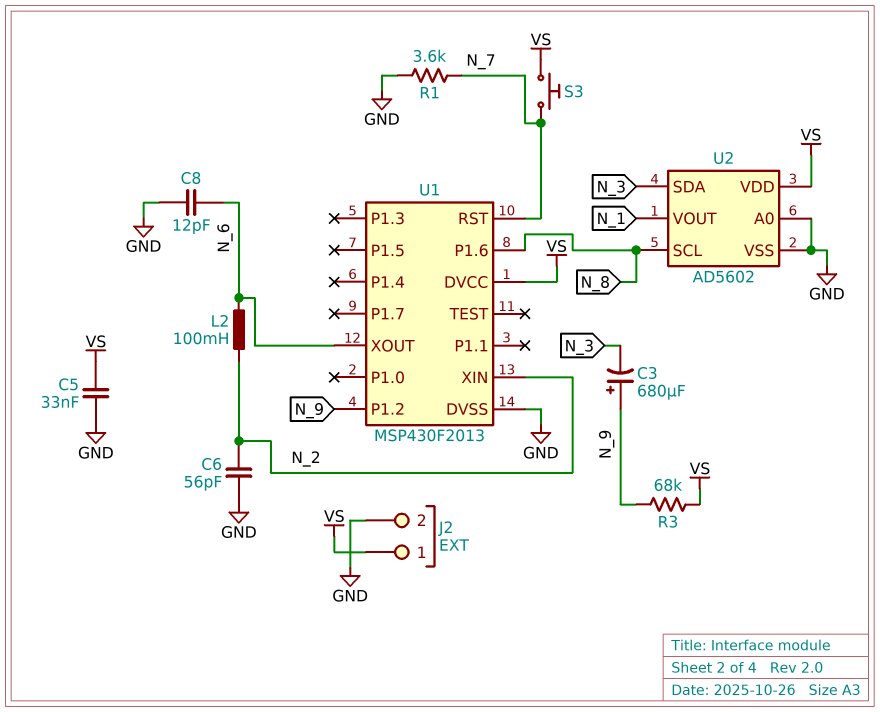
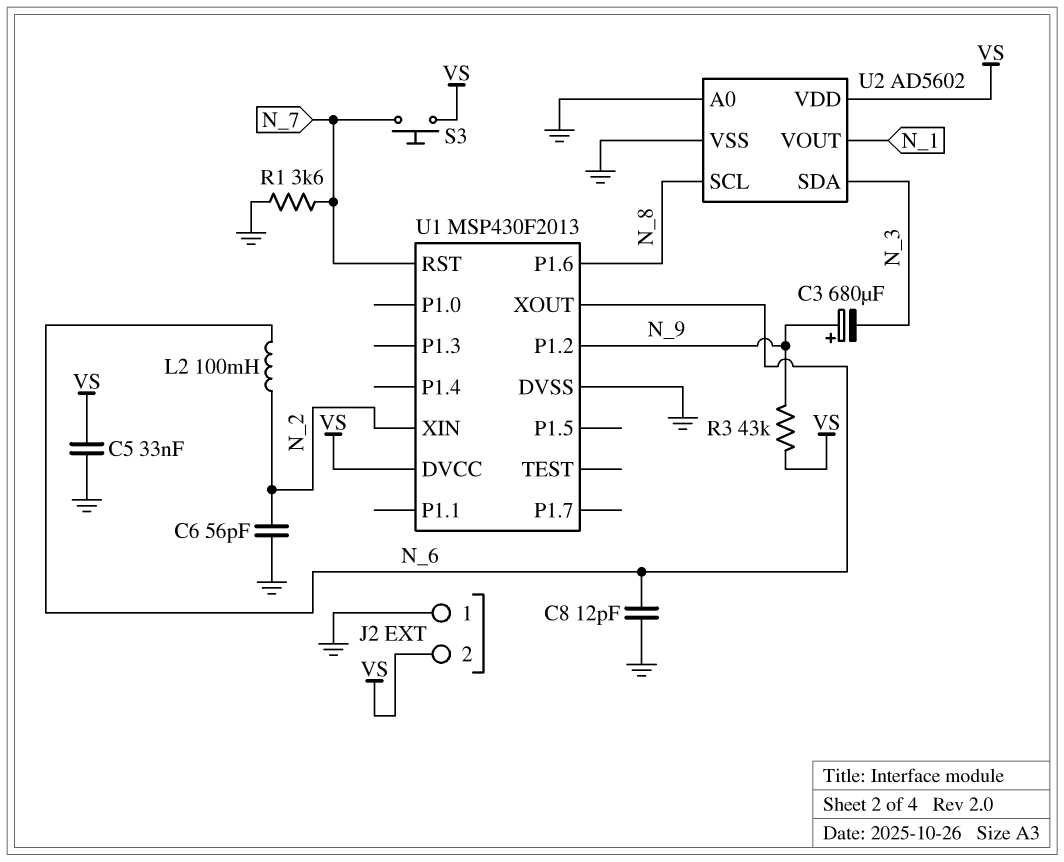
J2 pin 1: VS -> GND
J2 pin 2: GND -> VS
R3: 68k (N_9, VS) -> 43k (N_9, VS)

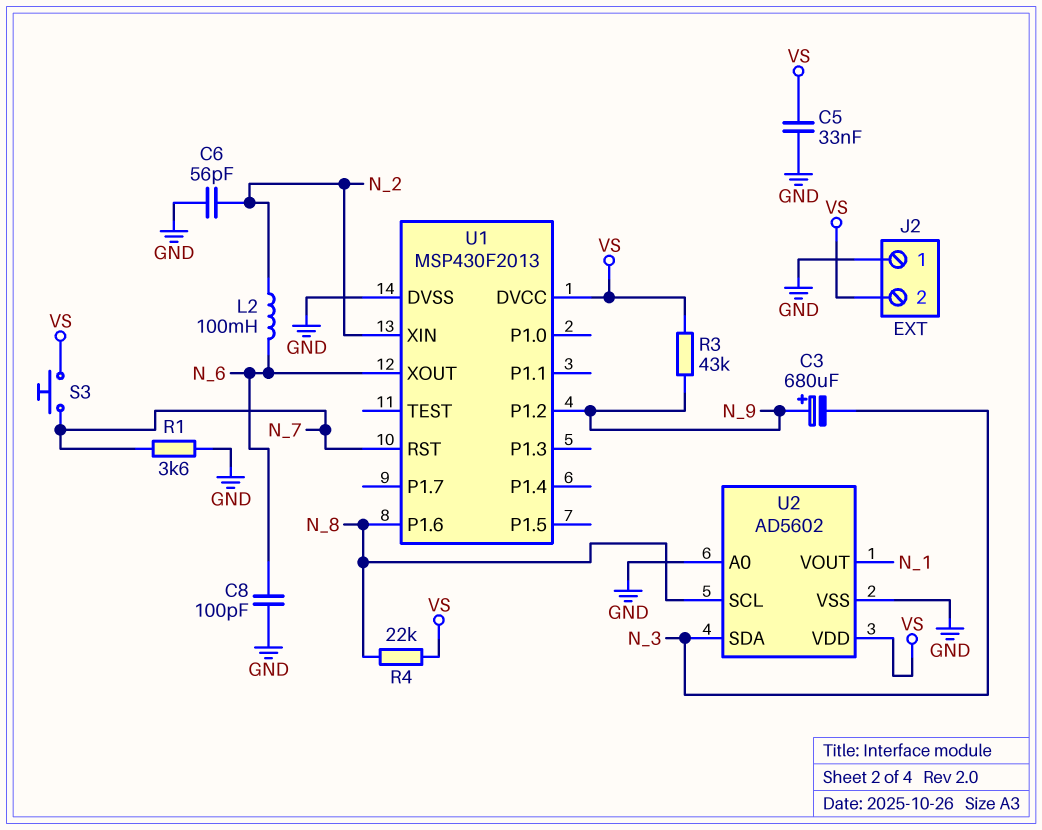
C8: 12pF (GND, N_6) -> 100pF (GND, N_6)
R4: none -> 22k (N_8, VS)

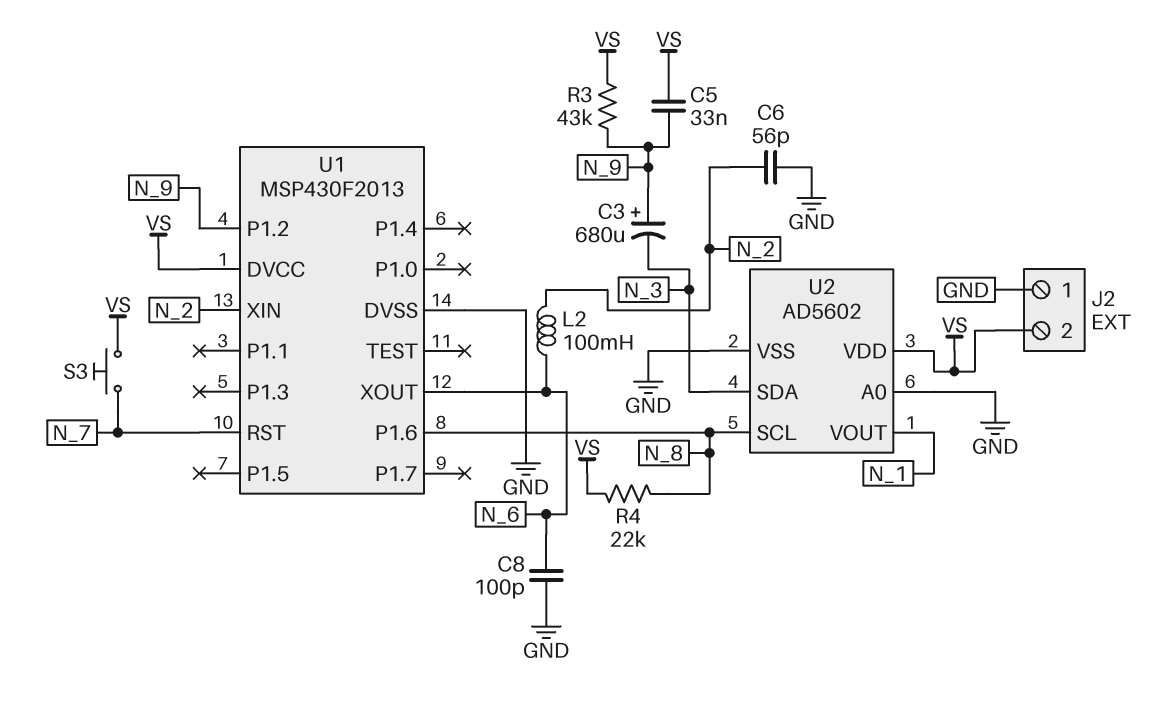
C5: 33nF (GND, VS) -> 33nF (N_9, VS)
R1: 3.6k (GND, N_7) -> none

